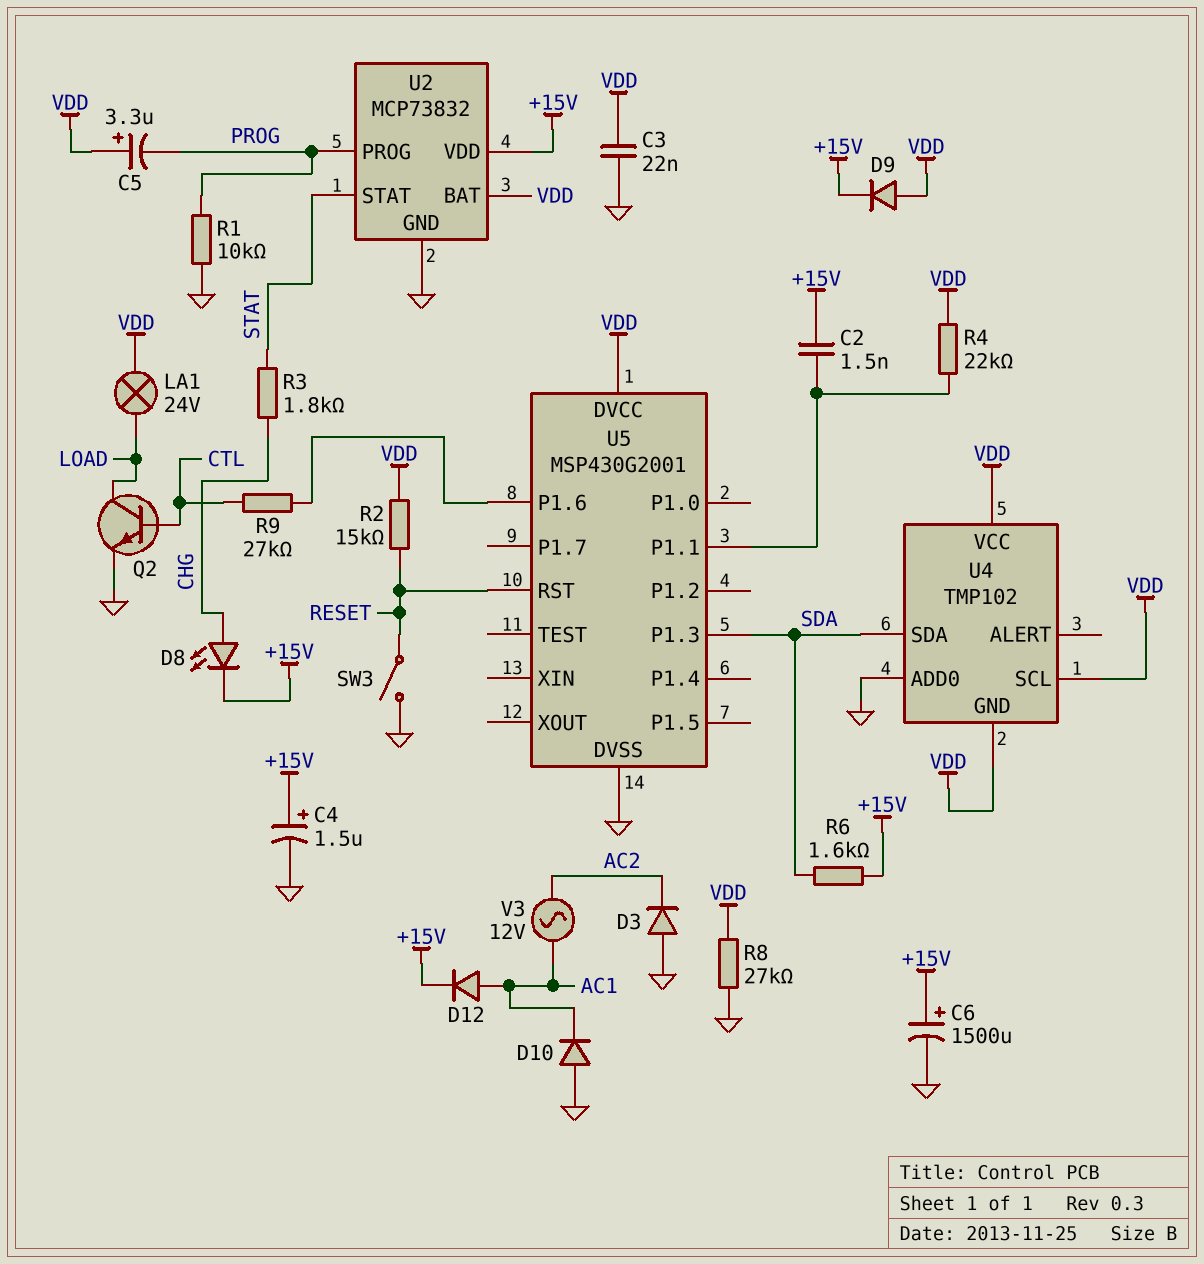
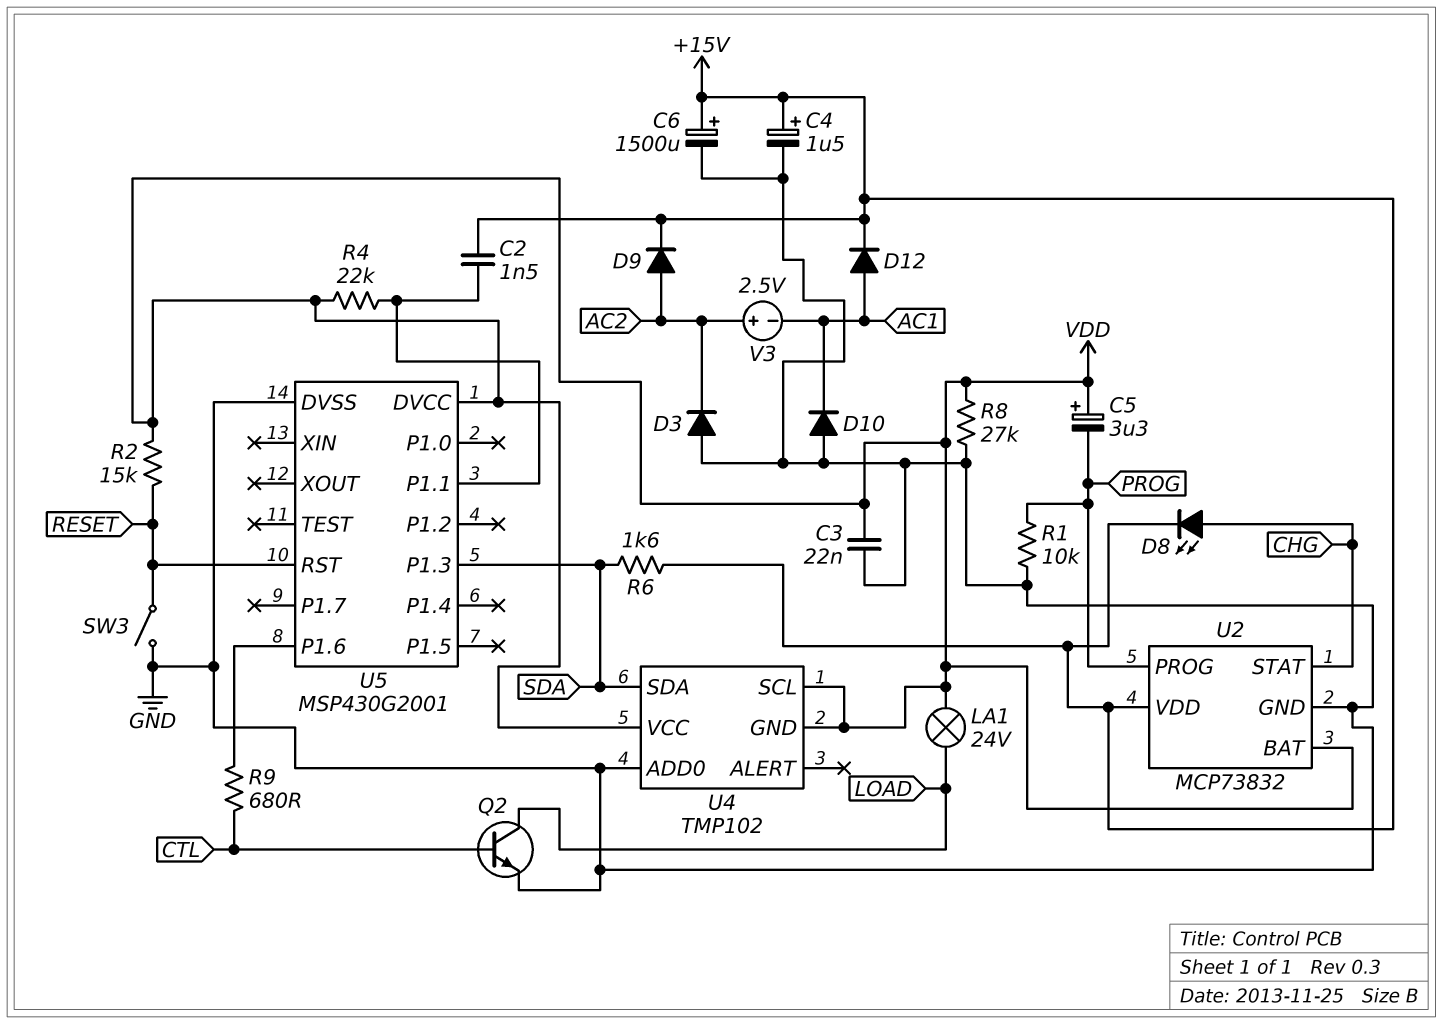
D9: diode (A VDD, K +15V) -> diode (A AC2, K +15V)
R3: 1.8k (CHG, STAT) -> none
R9: 27k (CTL, U5/P1.6) -> 680 (CTL, U5/P1.6)
U2 pin STAT: STAT -> CHG
V3: AC 12V (AC1, AC2) -> 2.5V (plus AC2, minus AC1)

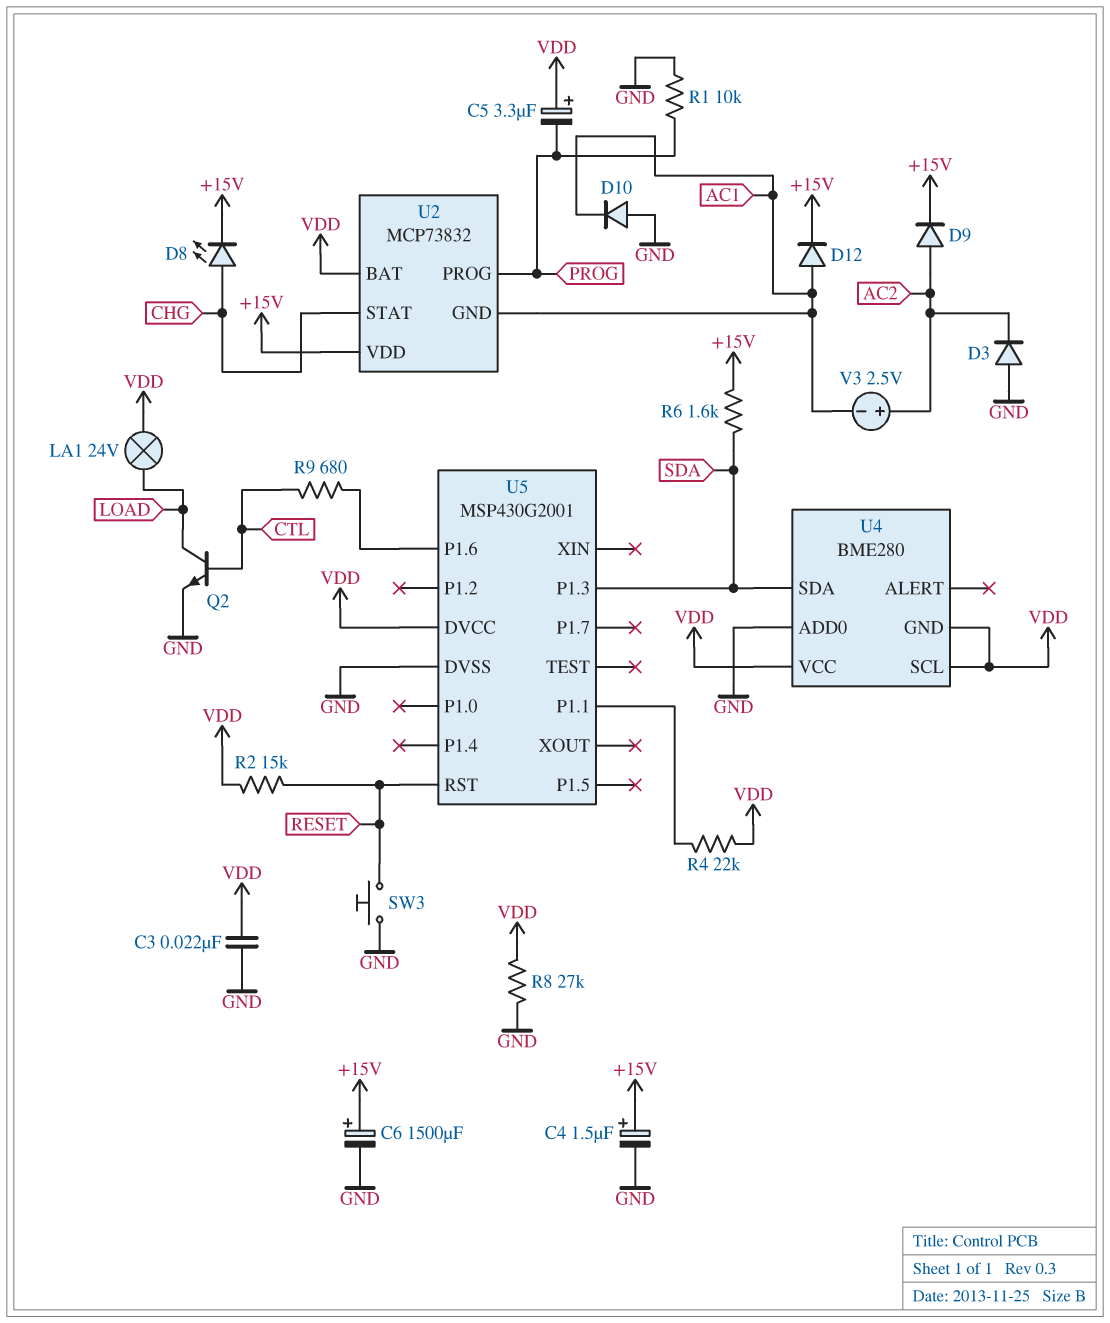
C2: 1.5nF (+15V, U5/P1.1) -> none
SW3: switch (GND, RESET) -> button (GND, RESET)
U2 pin GND: GND -> AC1
U4: TMP102 -> BME280

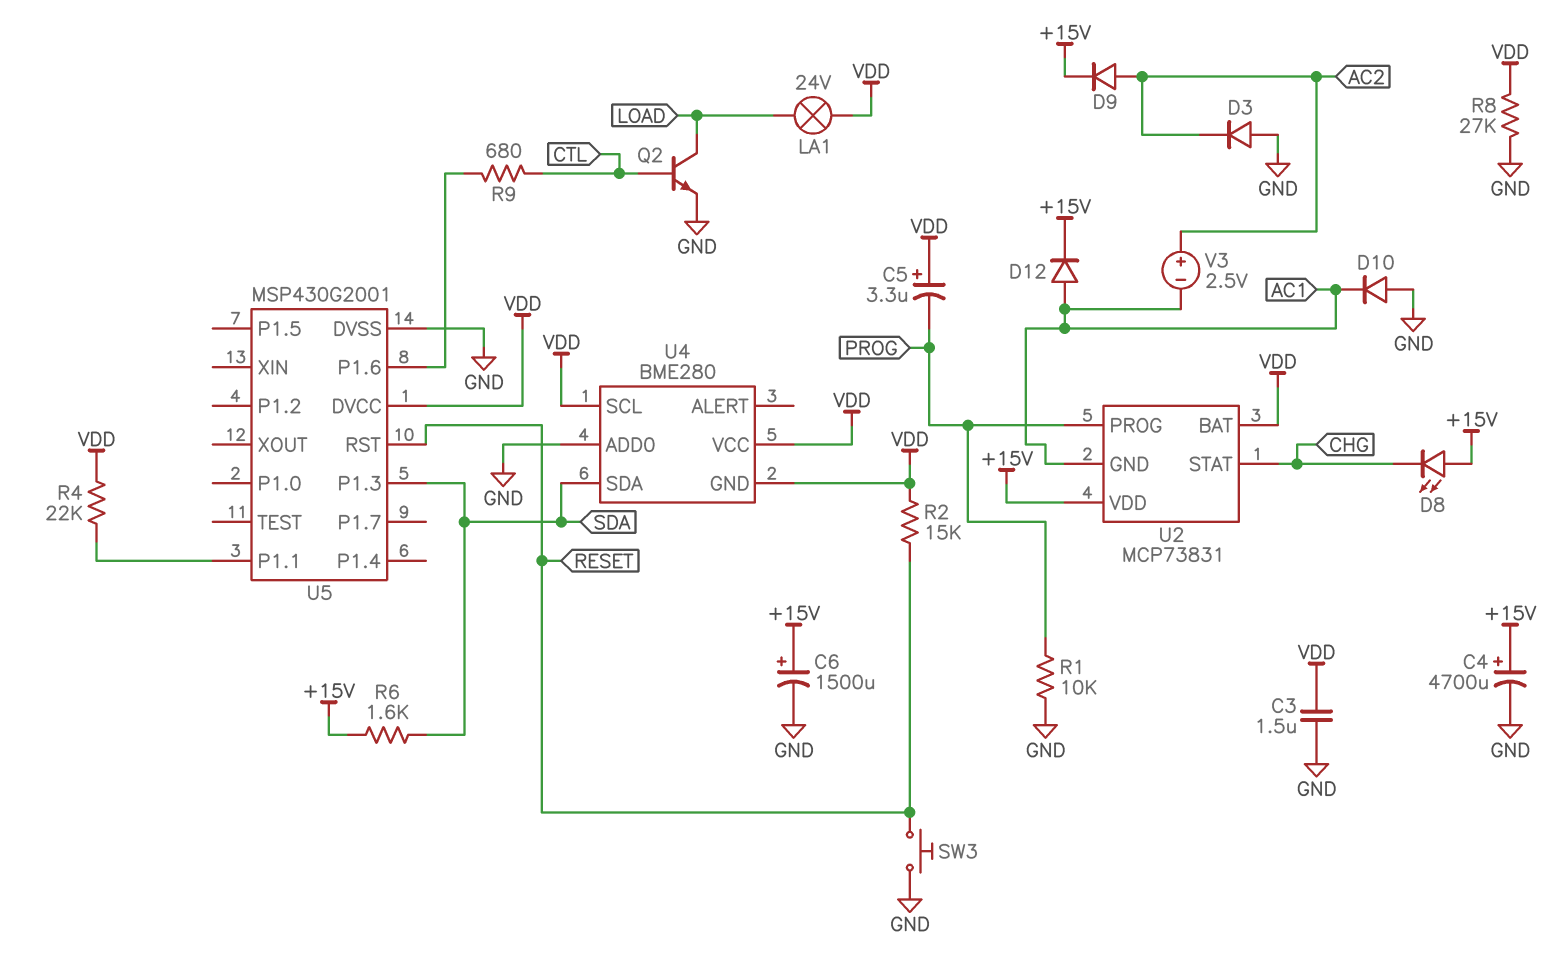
C3: 22nF (GND, VDD) -> 1.5uF (GND, VDD)
C4: 1.5uF (plus +15V, minus GND) -> 4700uF (plus +15V, minus GND)
D8: LED (A CHG, K +15V) -> LED (A +15V, K CHG)
U2: MCP73832 -> MCP73831

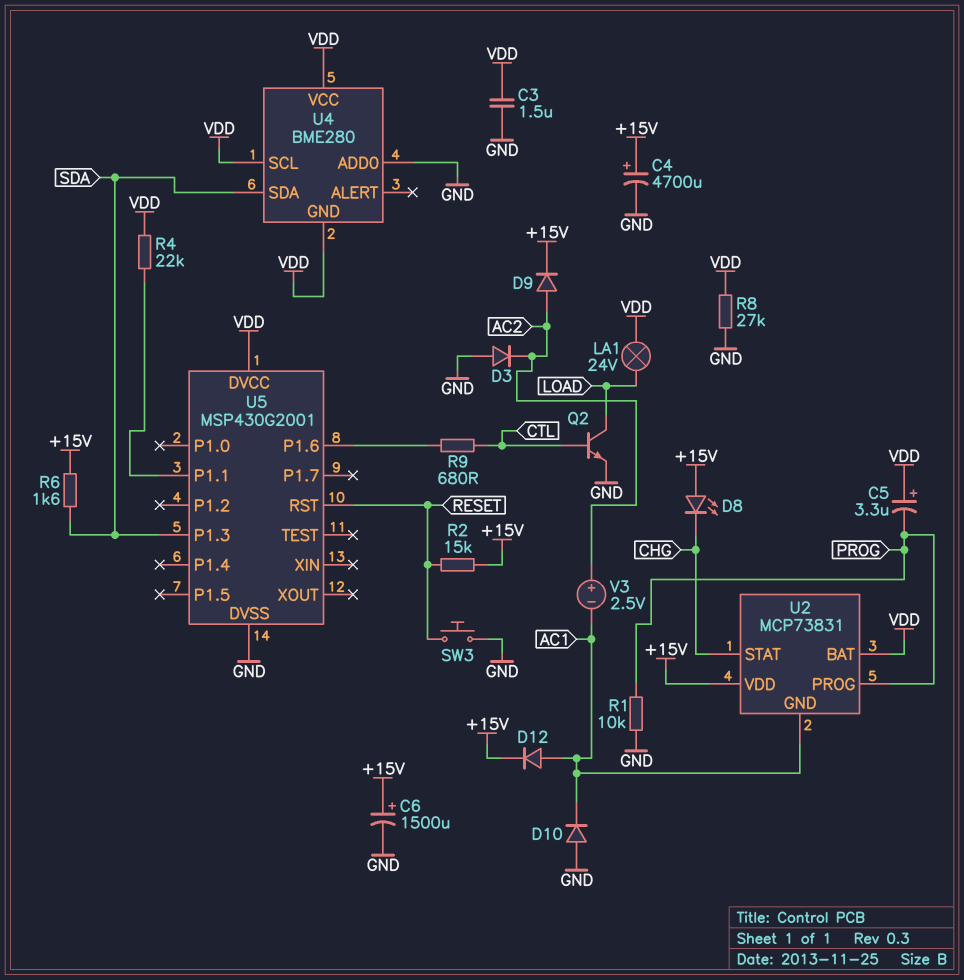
R2: 15k (RESET, VDD) -> 15k (+15V, RESET)

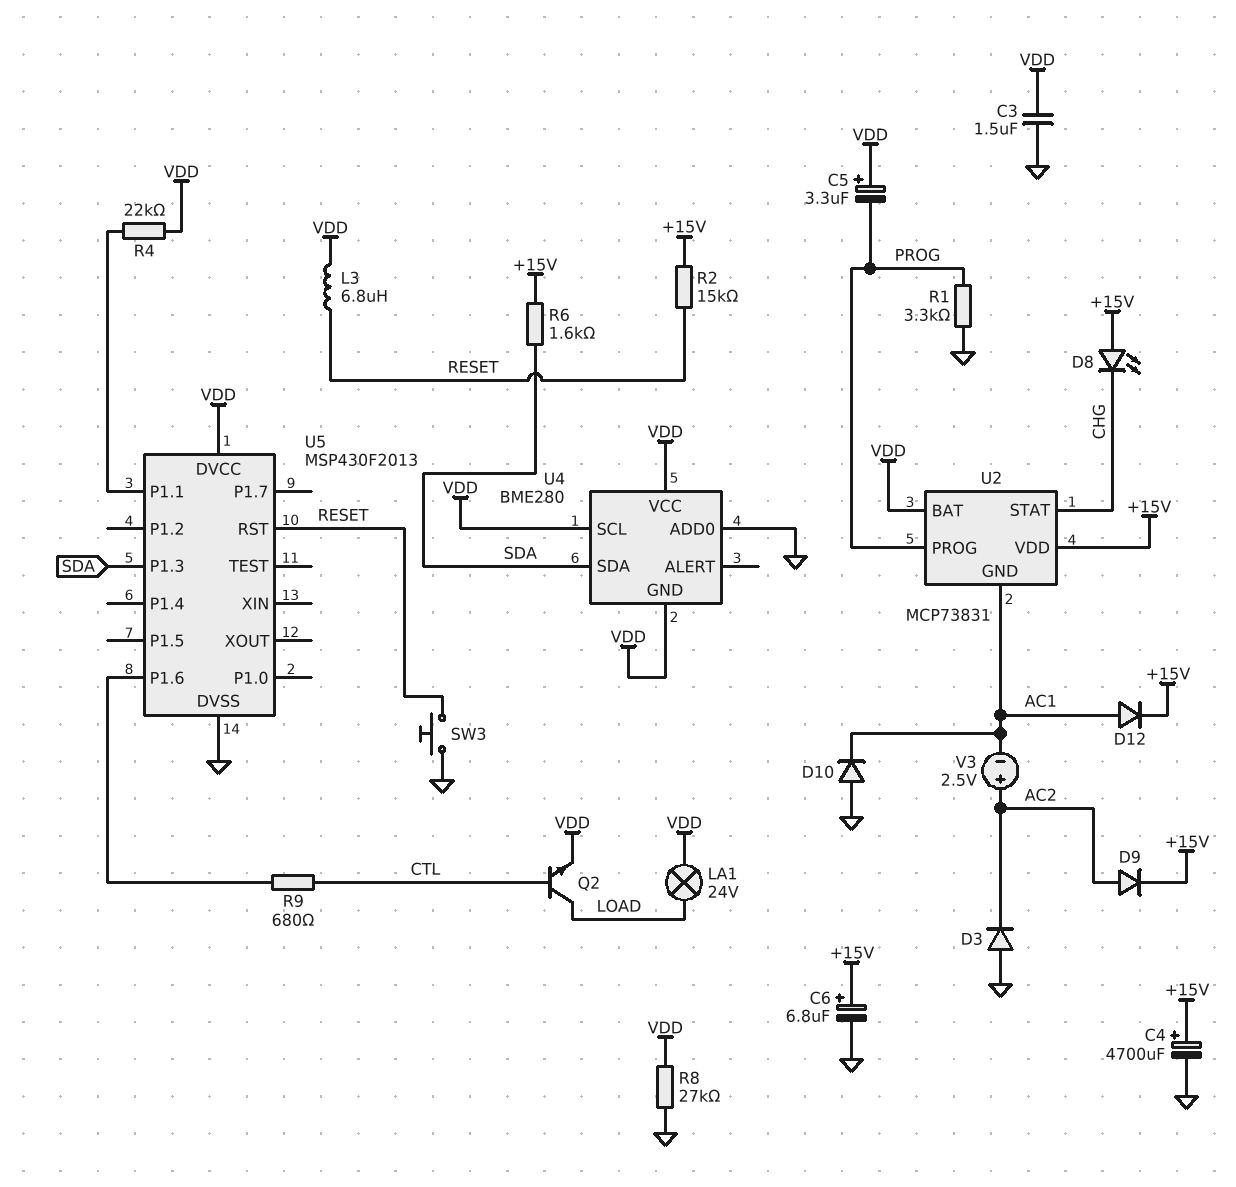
C6: 1500uF (plus +15V, minus GND) -> 6.8uF (plus +15V, minus GND)
L3: none -> 6.8uH (RESET, VDD)
Q2: NPN (B CTL, C LOAD, E GND) -> NPN (B CTL, C LOAD, E VDD)
R1: 10k (GND, PROG) -> 3.3k (GND, PROG)
U5: MSP430G2001 -> MSP430F2013

